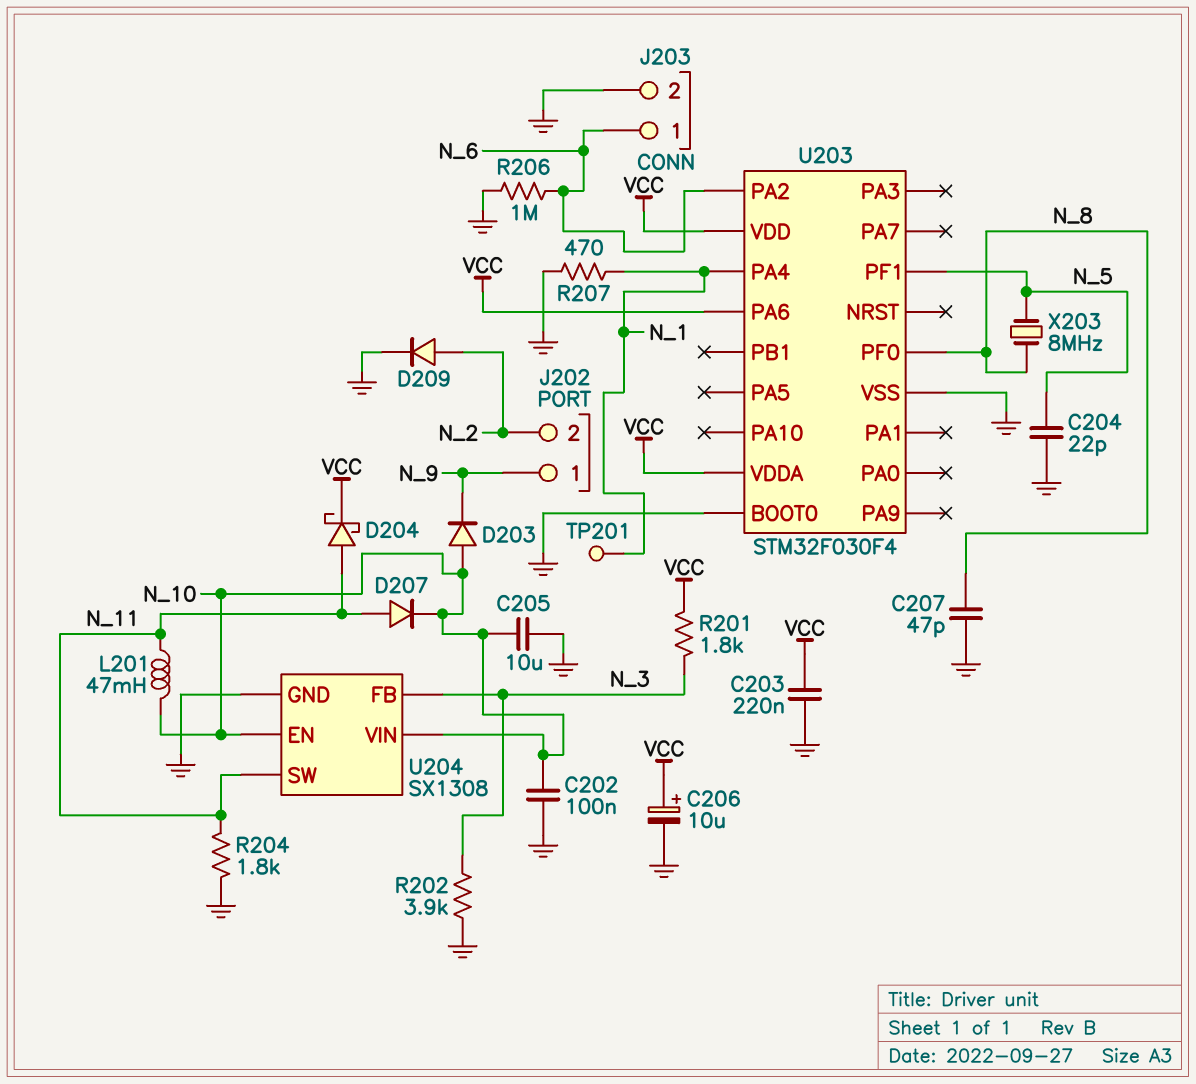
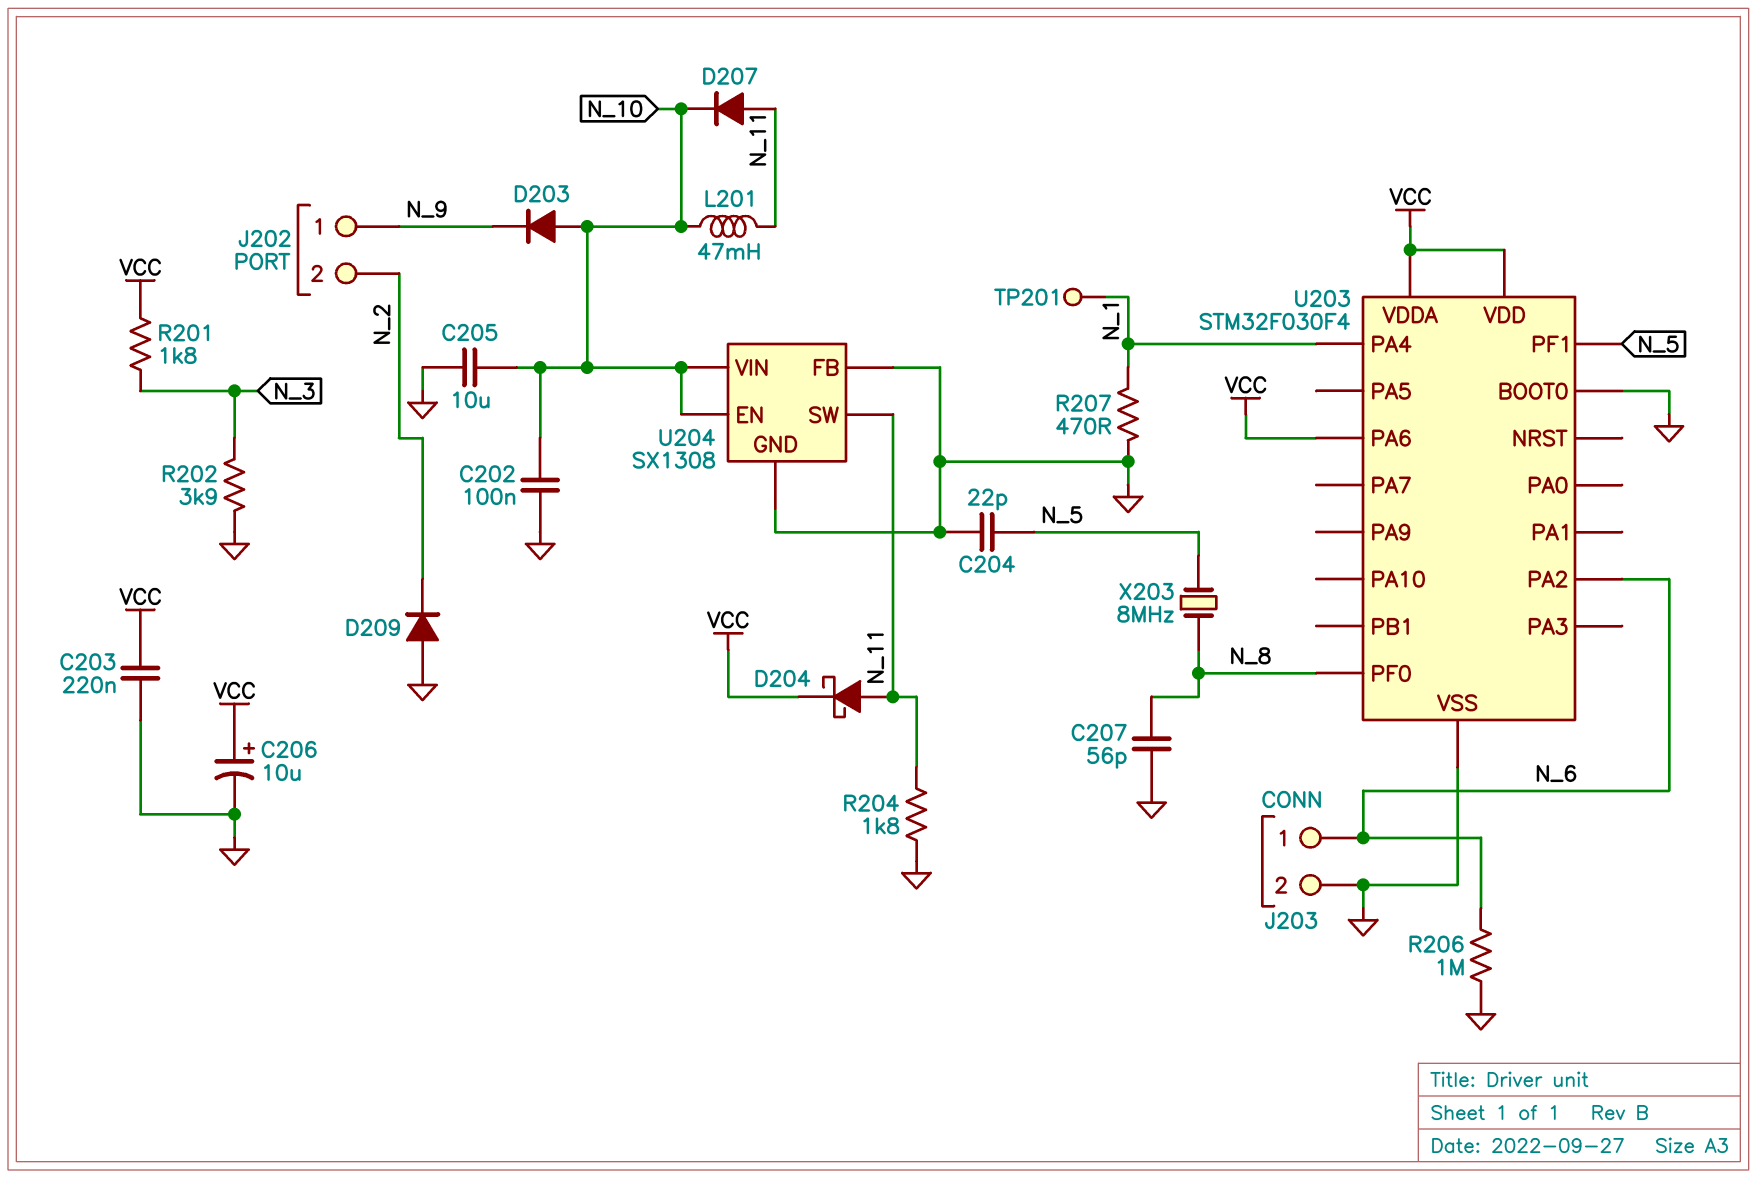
C207: 47pF (GND, N_8) -> 56pF (GND, N_8)
D209: diode (A N_2, K GND) -> diode (A GND, K N_2)
U204 pin FB: N_3 -> GND

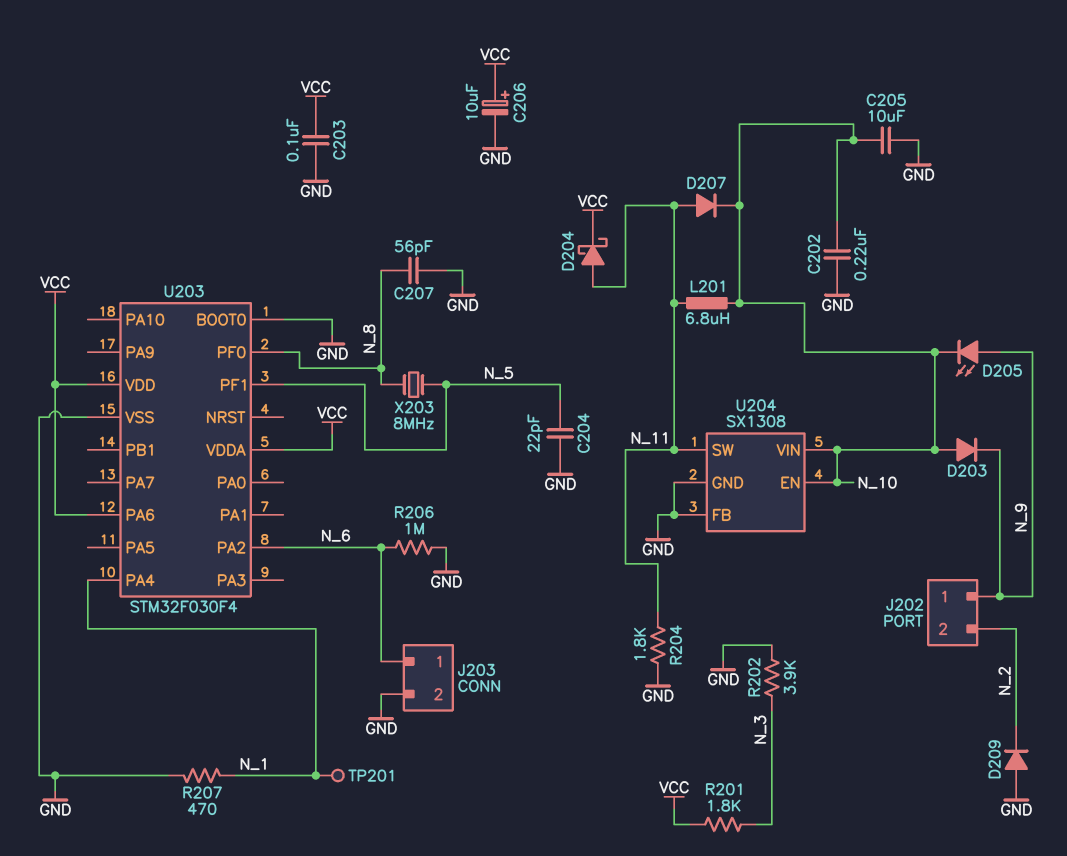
C202: 100nF (GND, N_10) -> 220nF (GND, N_10)
C203: 220nF (GND, VCC) -> 100nF (GND, VCC)
D205: none -> LED (A N_9, K N_10)
L201: 47mH (N_10, N_11) -> 6.8uH (N_10, N_11)

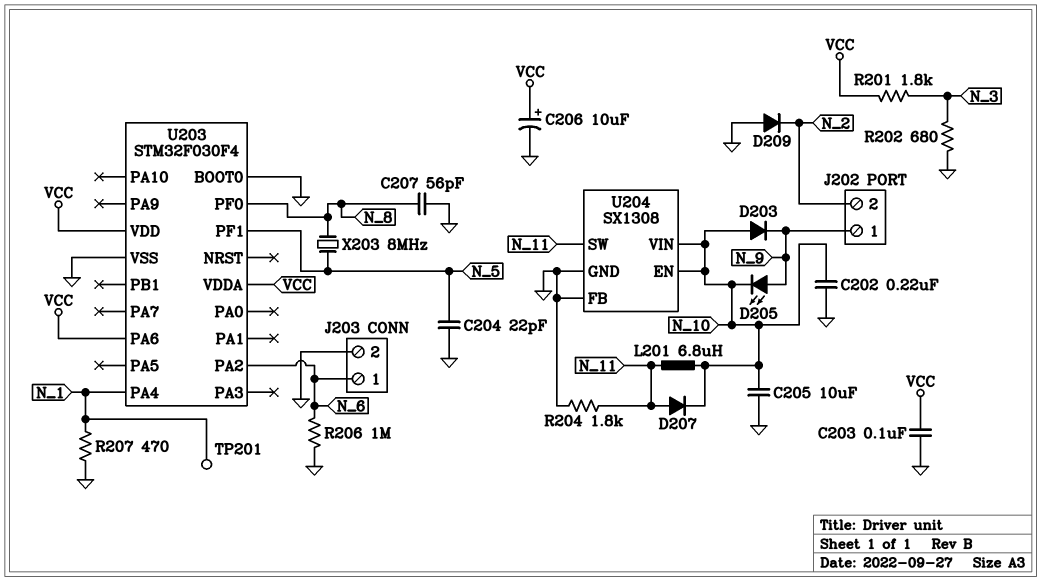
D204: schottky (A N_11, K VCC) -> none
R202: 3.9k (GND, N_3) -> 680 (GND, N_3)

